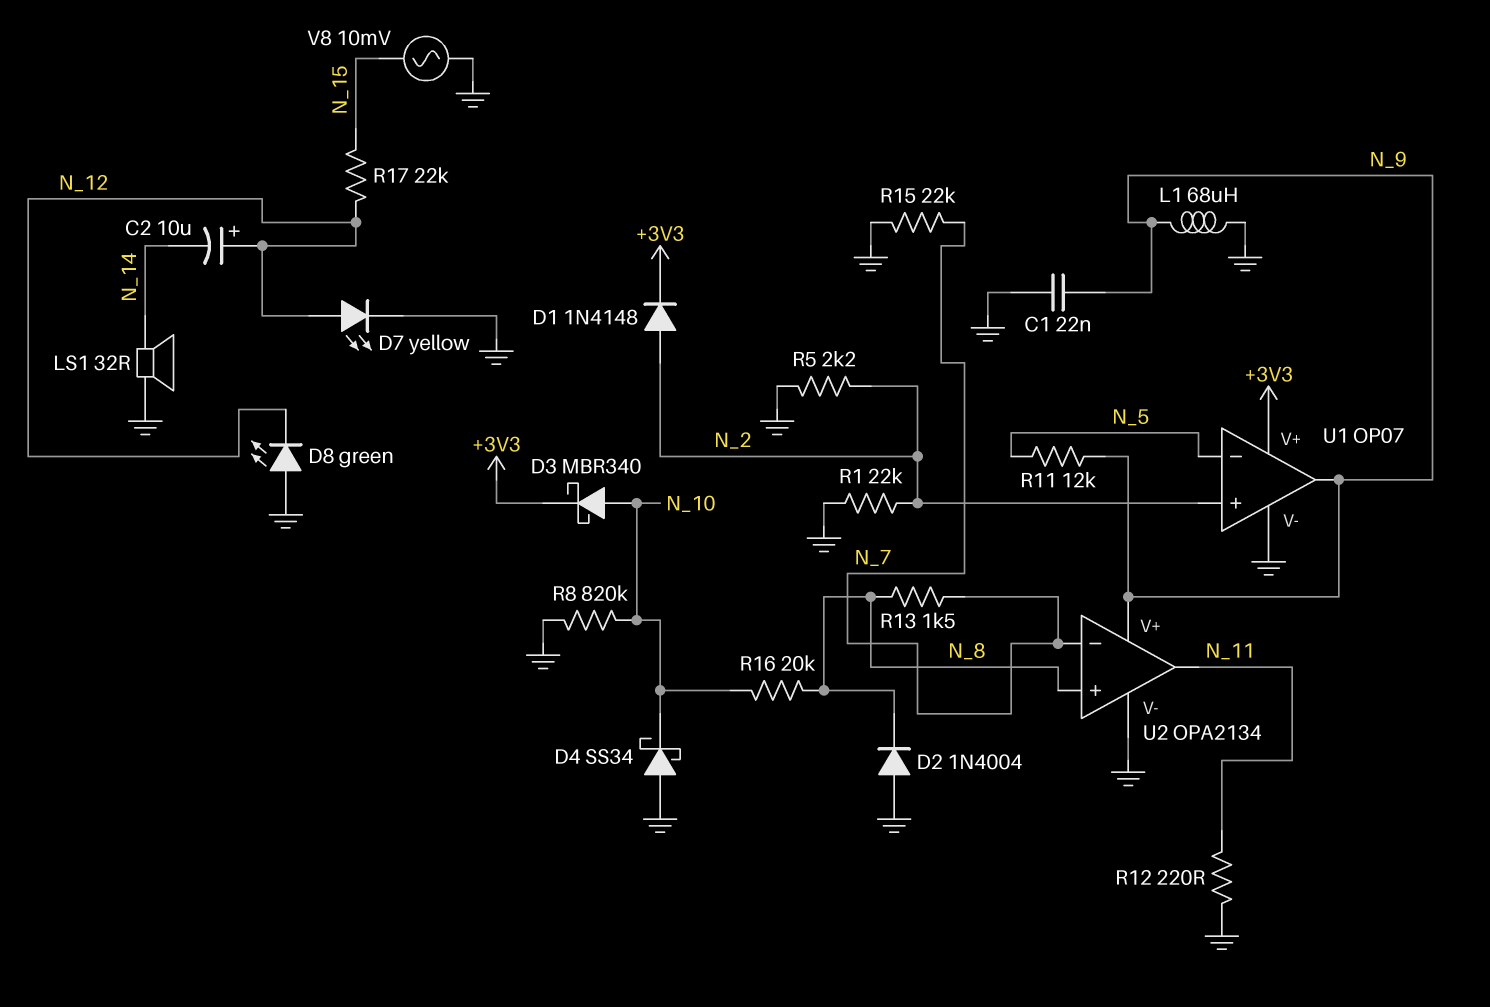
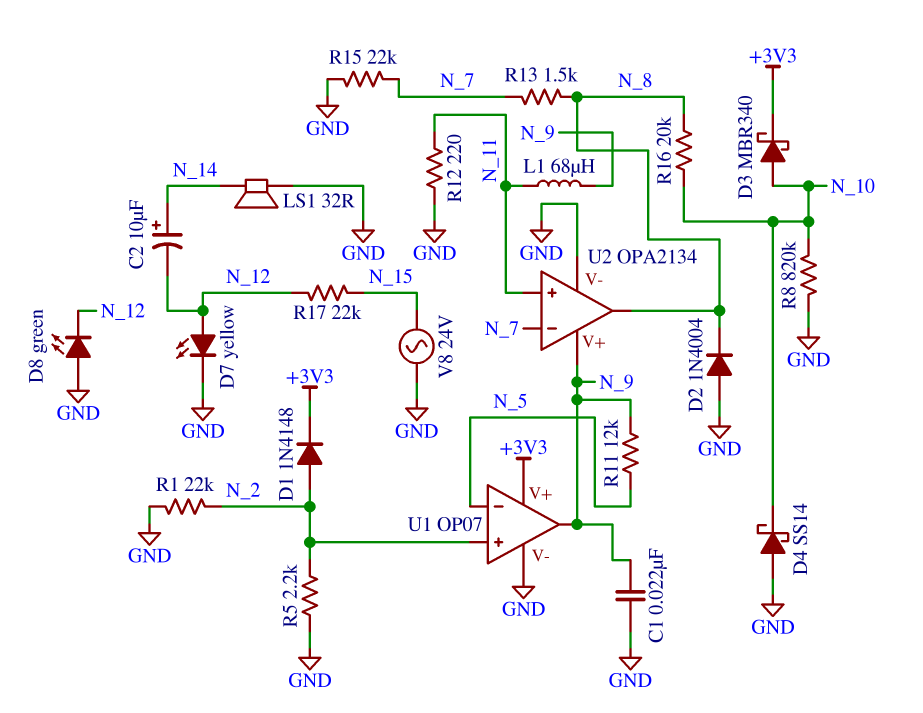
C2: 10uF (plus N_12, minus N_14) -> 10uF (plus N_14, minus N_12)
D4: schottky SS34 (A GND, K N_10) -> schottky SS14 (A GND, K N_10)
L1: 68uH (GND, N_9) -> 68uH (N_9, N_11)
U2 pin in+: N_8 -> N_11
U2 pin out: N_11 -> N_8
V8: AC 10mV (GND, N_15) -> AC 24V (GND, N_15)

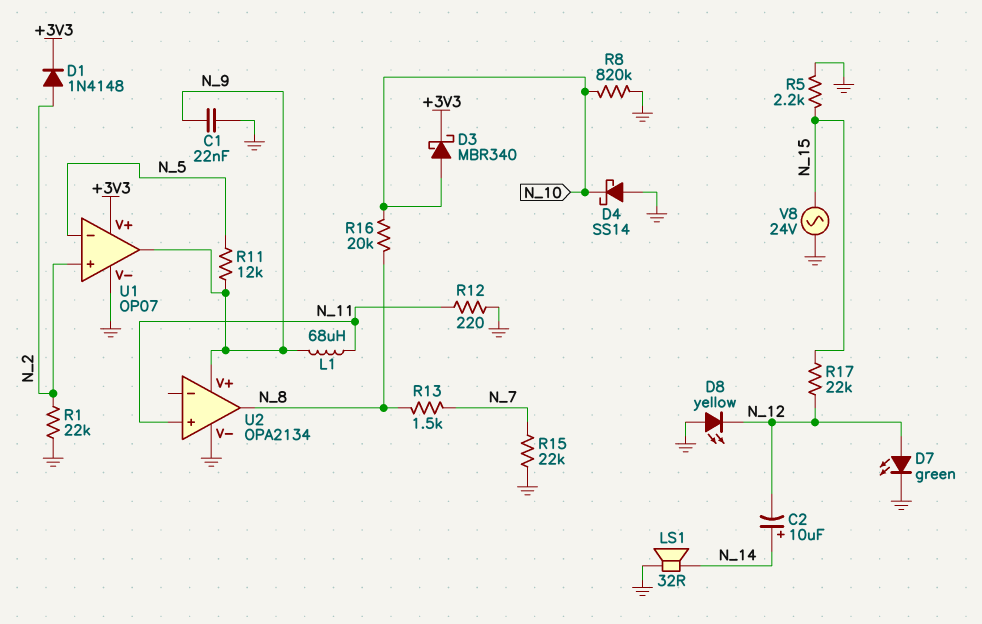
D2: diode 1N4004 (A GND, K N_8) -> none
D7: LED yellow (A N_12, K GND) -> LED green (A N_12, K GND)
D8: LED green (A GND, K N_12) -> LED yellow (A GND, K N_12)
R5: 2.2k (GND, N_2) -> 2.2k (GND, N_15)
U2 pin in-: N_7 -> none

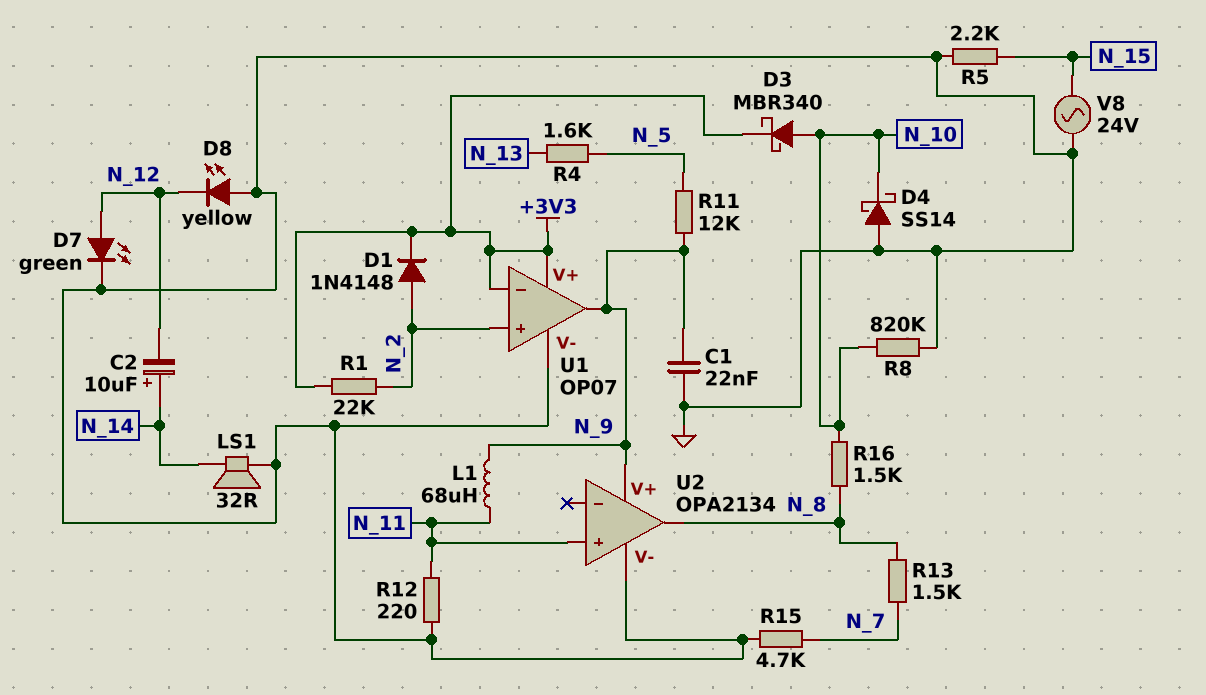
R1: 22k (GND, N_2) -> 22k (+3V3, N_2)
R4: none -> 1.6k (N_5, N_13)
R15: 22k (GND, N_7) -> 4.7k (GND, N_7)
R16: 20k (N_8, N_10) -> 1.5k (N_8, N_10)
R17: 22k (N_12, N_15) -> none
U1 pin in-: N_5 -> +3V3

